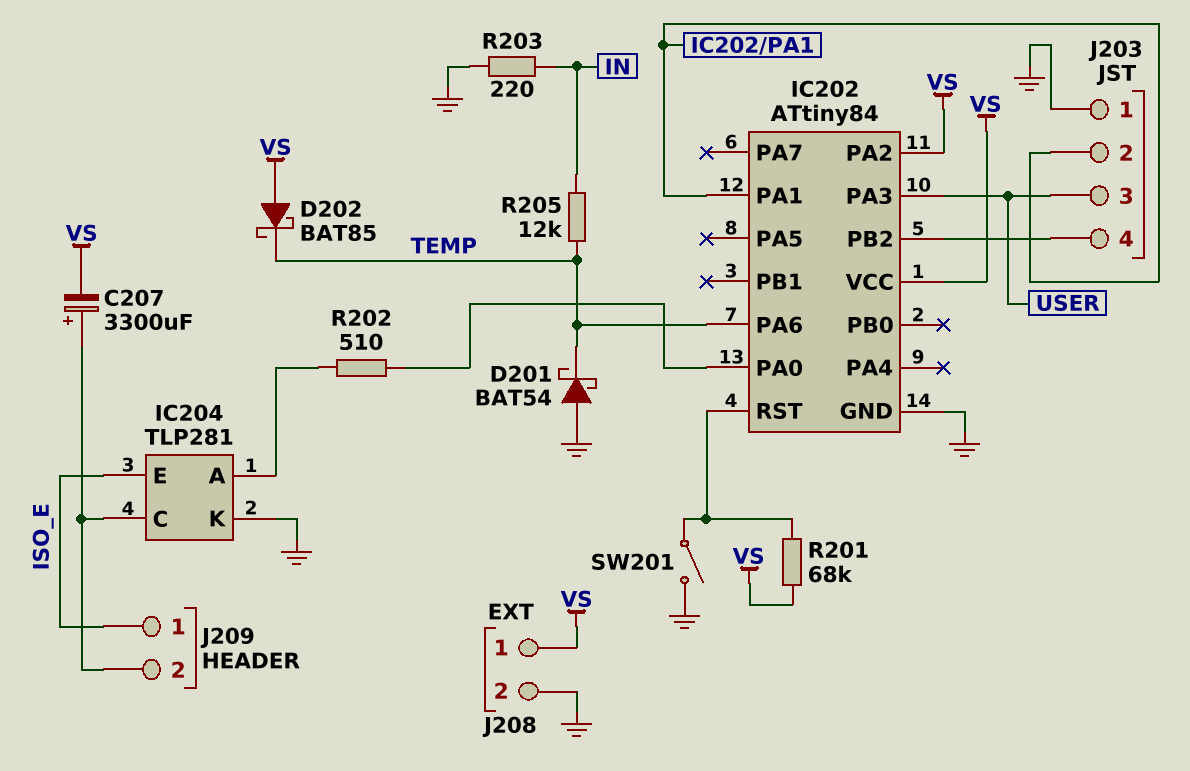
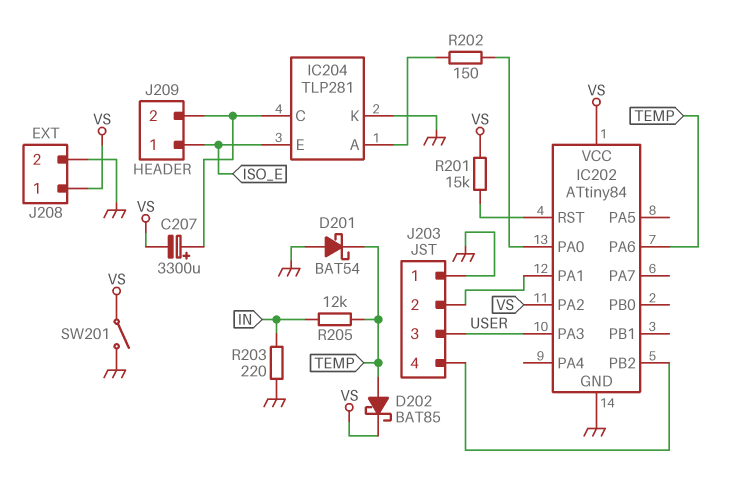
D202: schottky BAT85 (A VS, K TEMP) -> schottky BAT85 (A TEMP, K VS)
R201: 68k (IC202/RST, VS) -> 15k (IC202/RST, VS)
R202: 510 (IC202/PA0, IC204/A) -> 150 (IC202/PA0, IC204/A)
SW201: switch (GND, IC202/RST) -> switch (GND, VS)

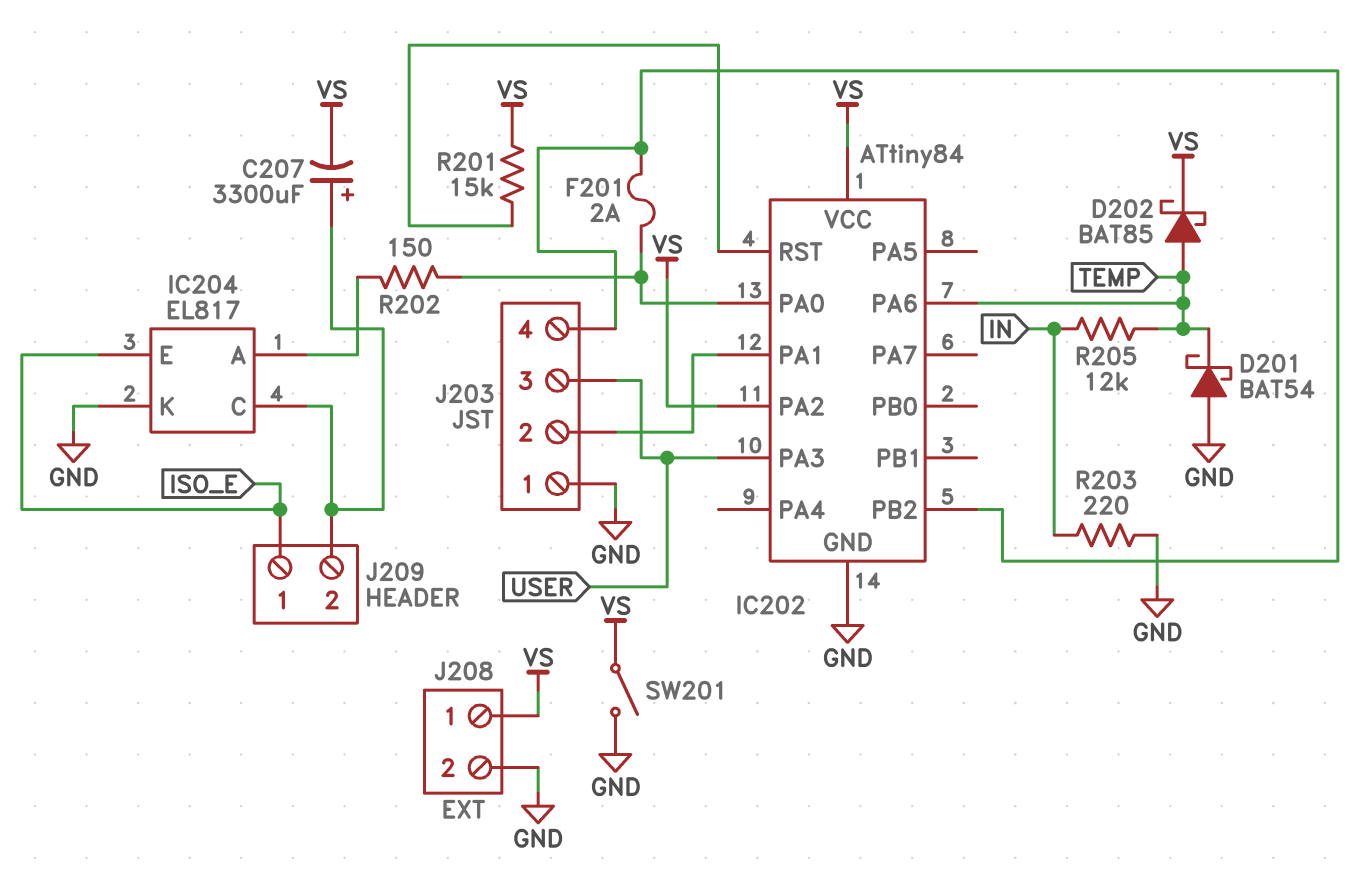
F201: none -> 2A (IC202/PA0, IC202/PB2)
IC204: TLP281 -> EL817

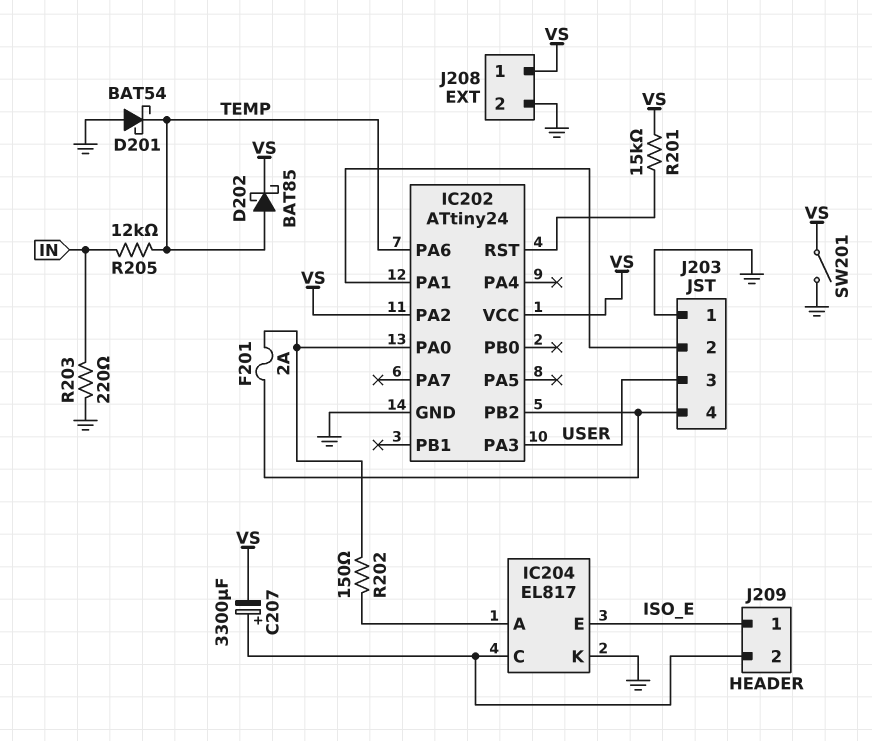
IC202: ATtiny84 -> ATtiny24

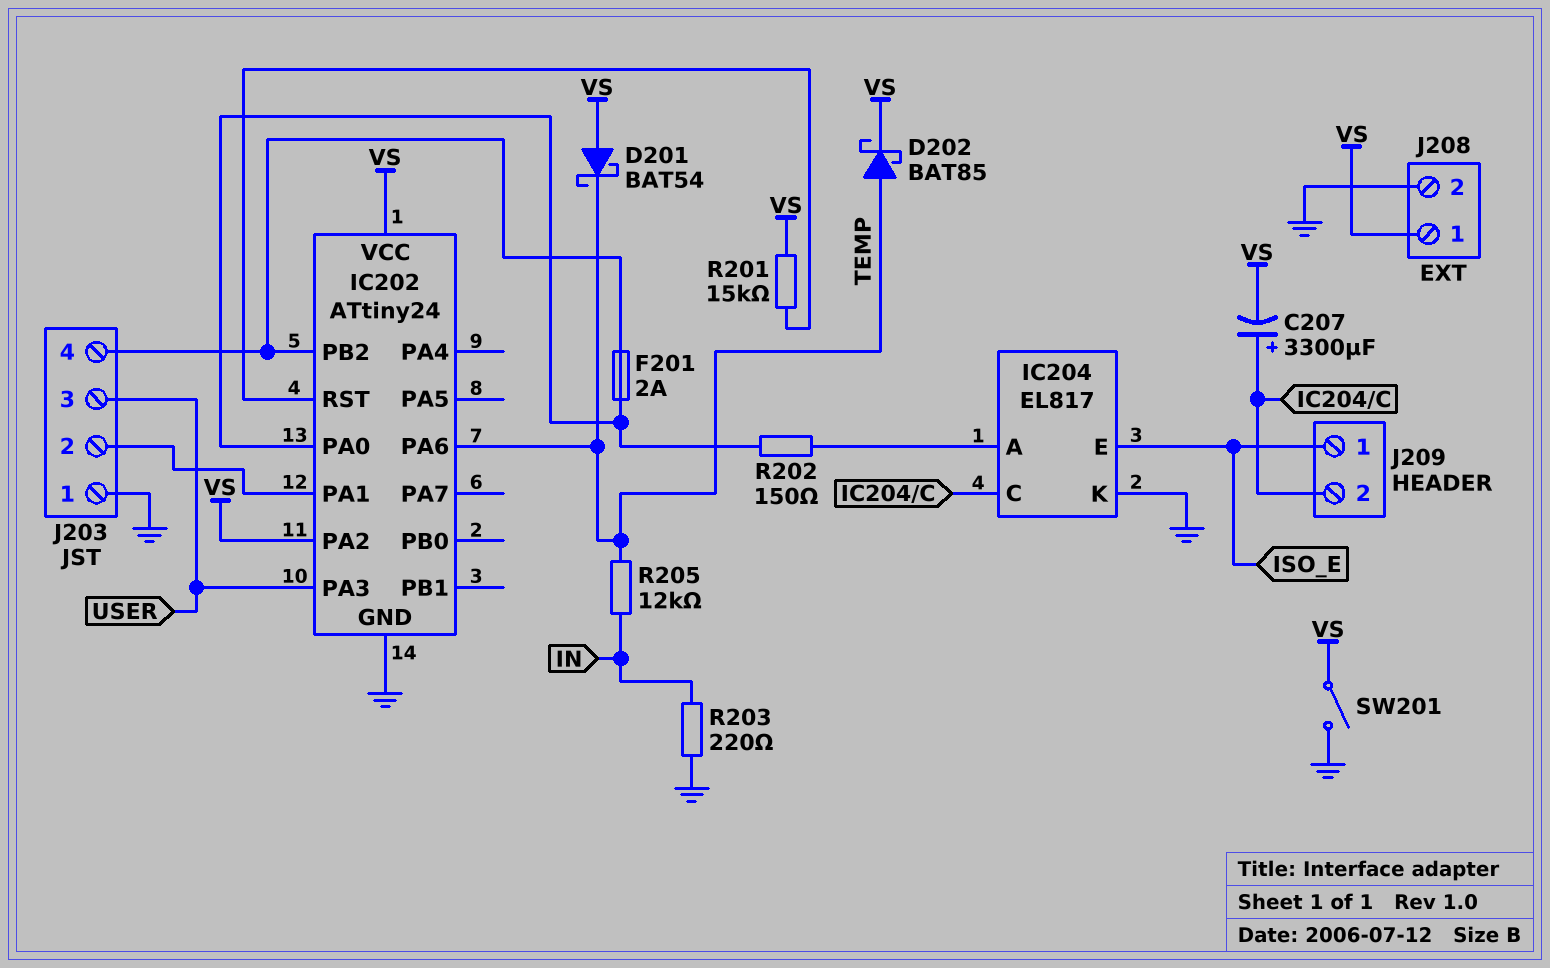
D201: schottky BAT54 (A GND, K TEMP) -> schottky BAT54 (A VS, K TEMP)

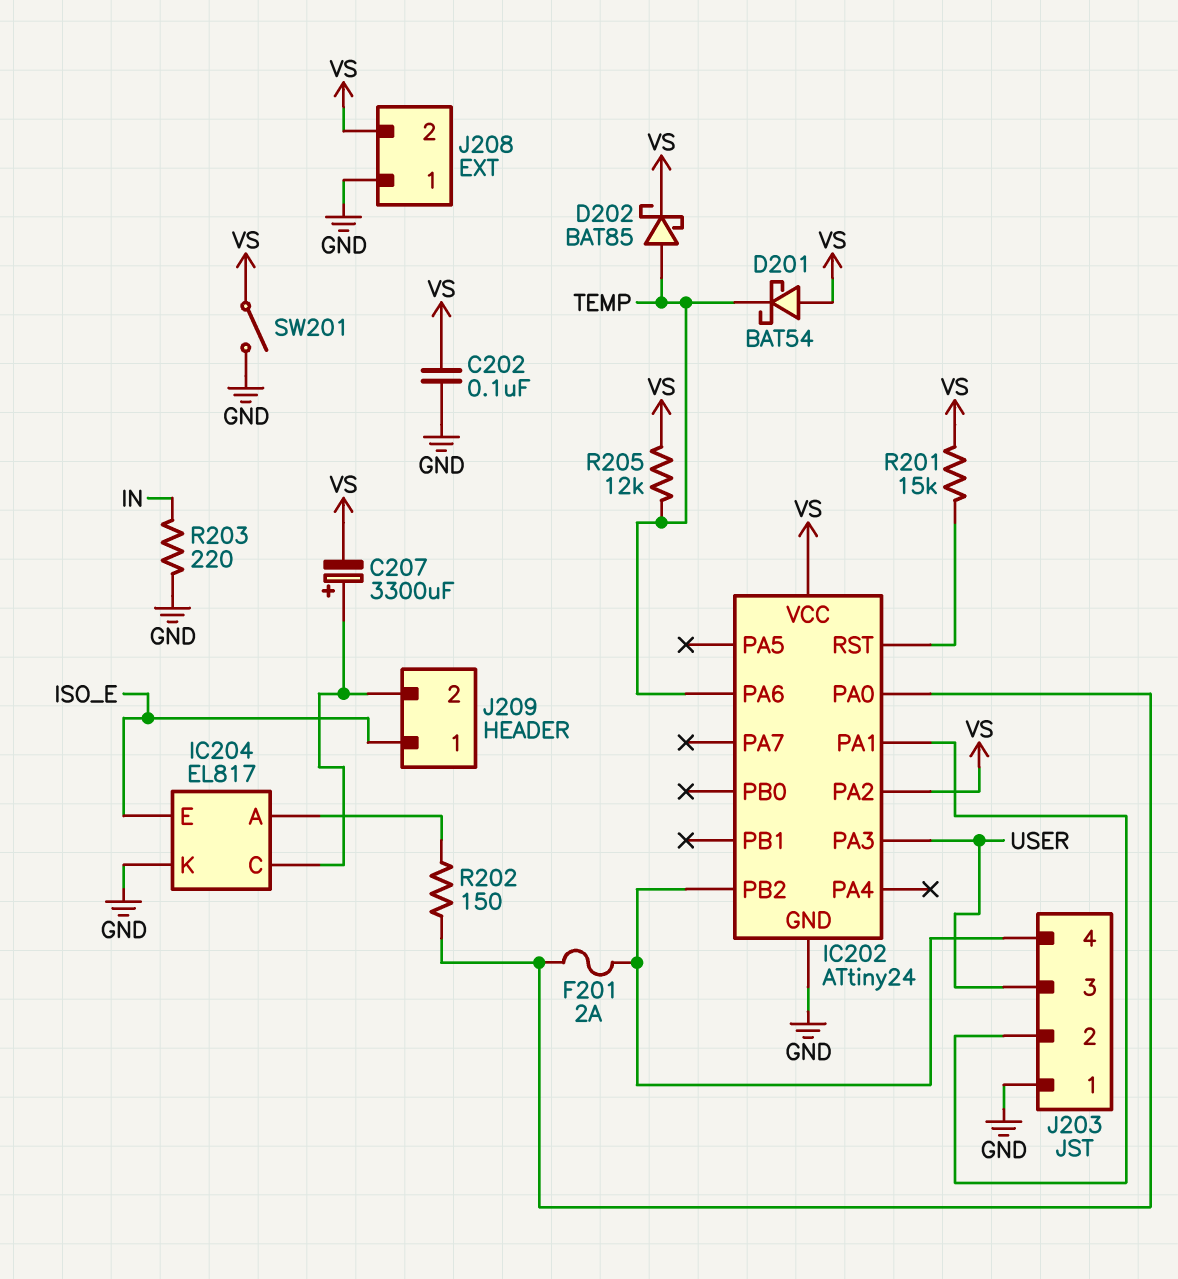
C202: none -> 100nF (GND, VS)
J208 pin 1: VS -> GND
J208 pin 2: GND -> VS
R205: 12k (IN, TEMP) -> 12k (TEMP, VS)

